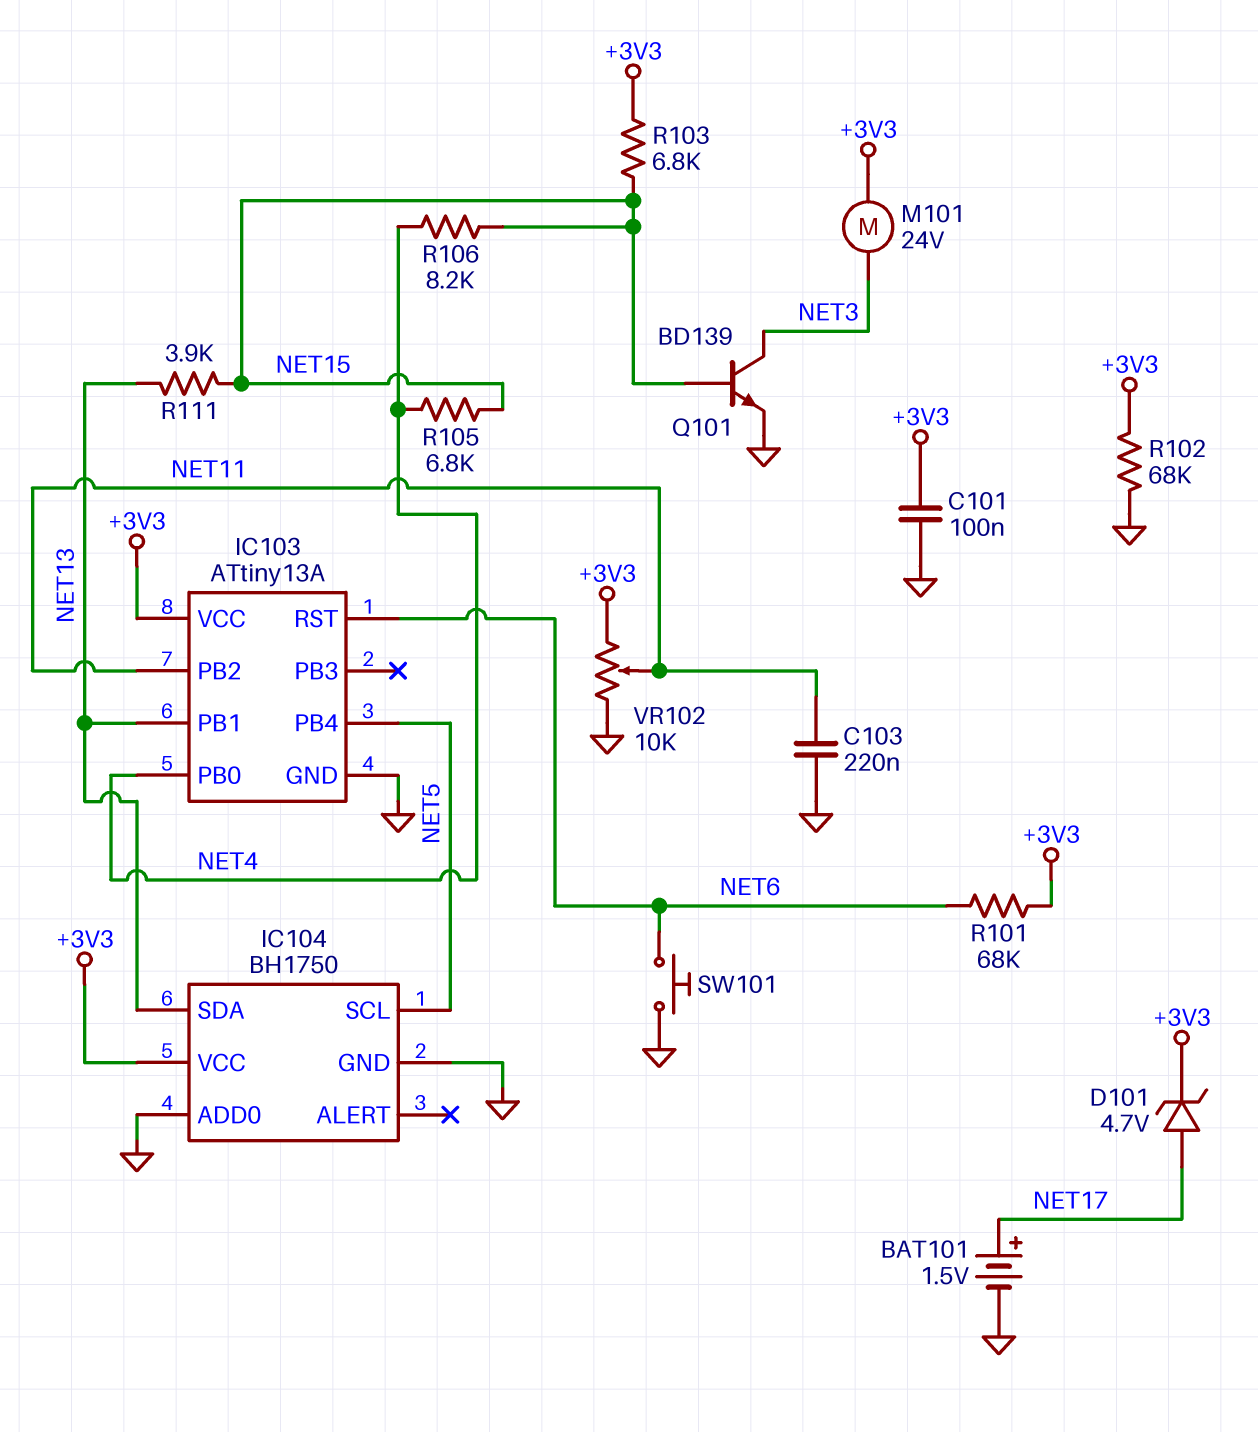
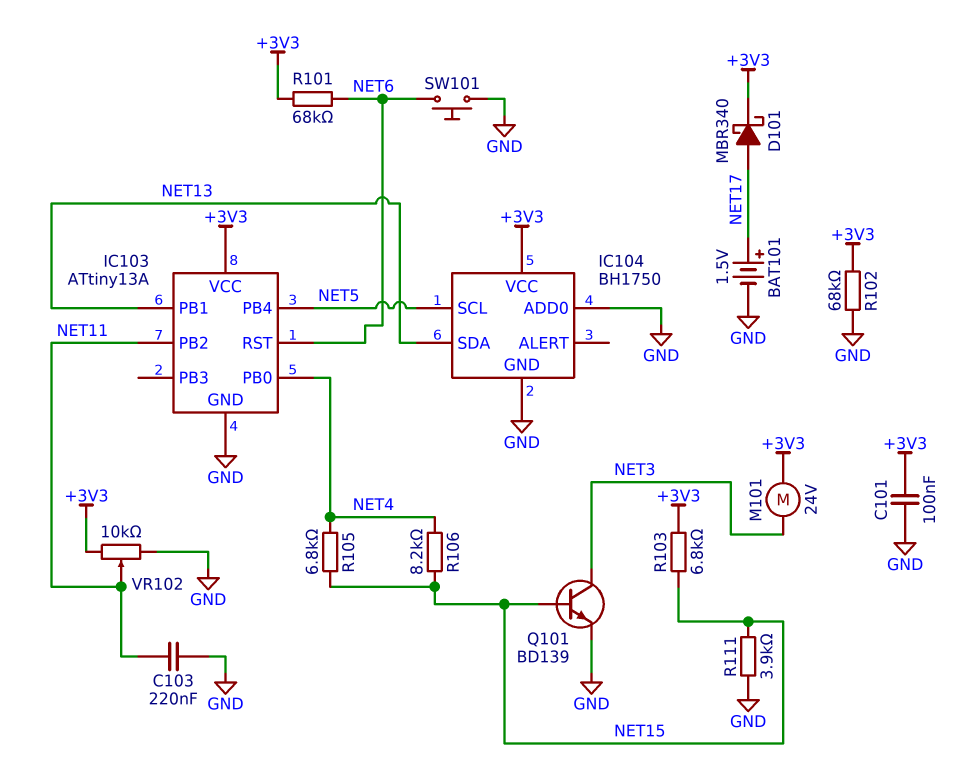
D101: zener 4.7V (A NET17, K +3V3) -> schottky MBR340 (A NET17, K +3V3)
R111: 3.9k (NET13, NET15) -> 3.9k (GND, NET15)

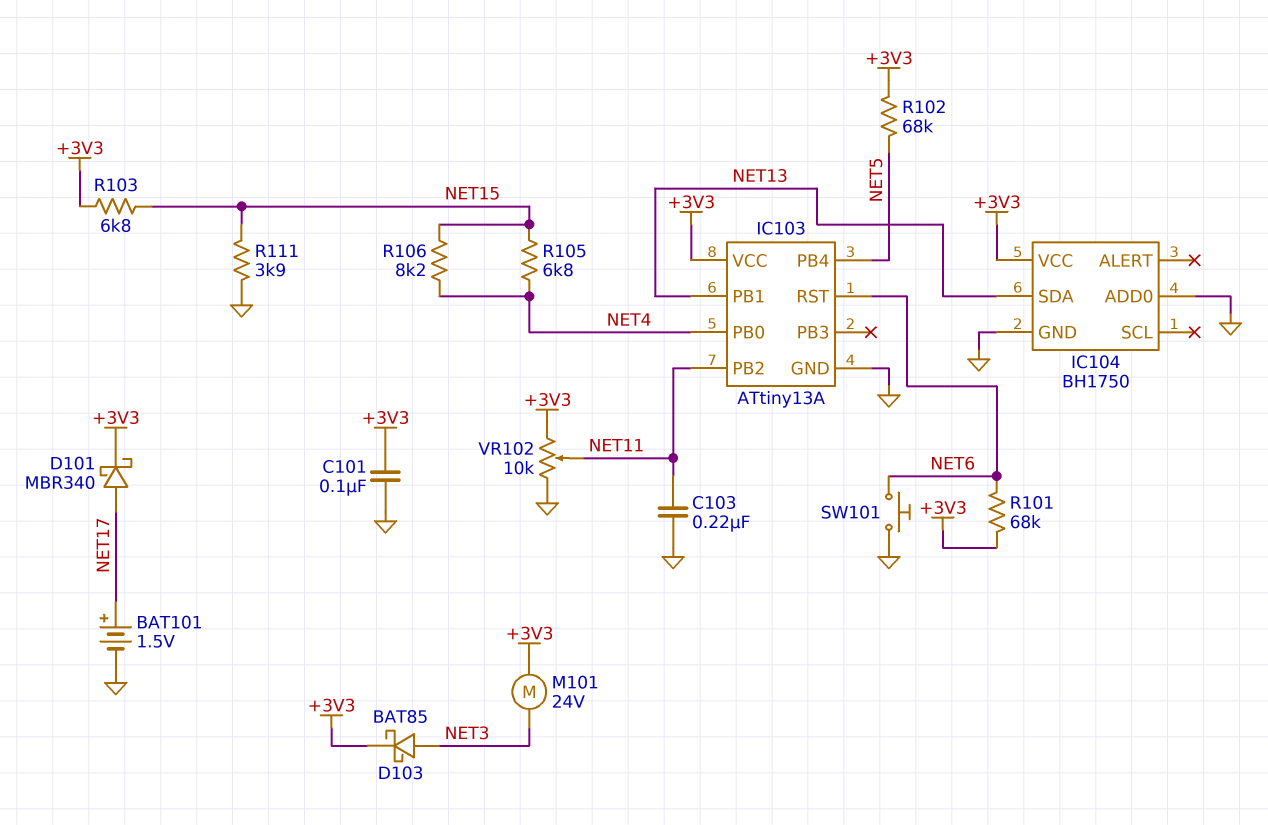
D103: none -> schottky BAT85 (A NET3, K +3V3)
IC104 pin SCL: NET5 -> none
Q101: NPN BD139 (B NET15, C NET3, E GND) -> none
R102: 68k (+3V3, GND) -> 68k (+3V3, NET5)

